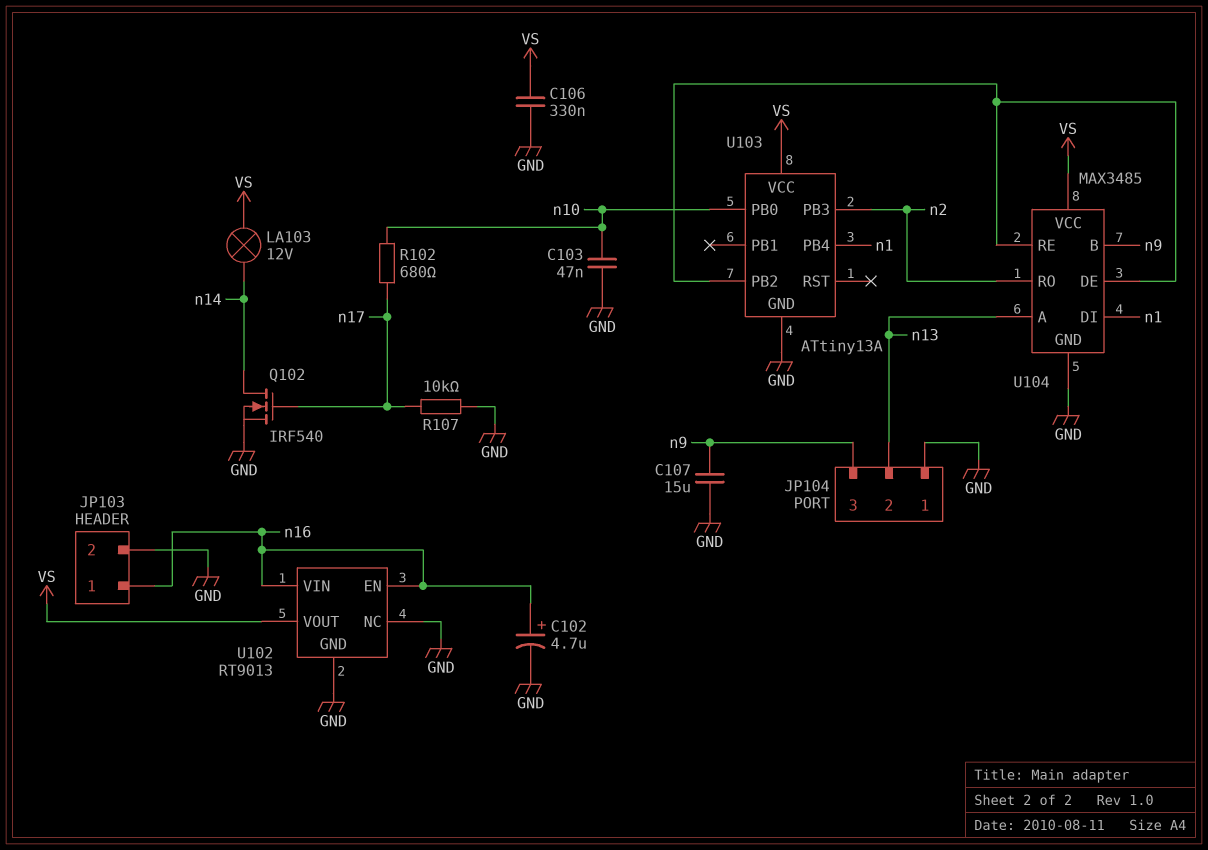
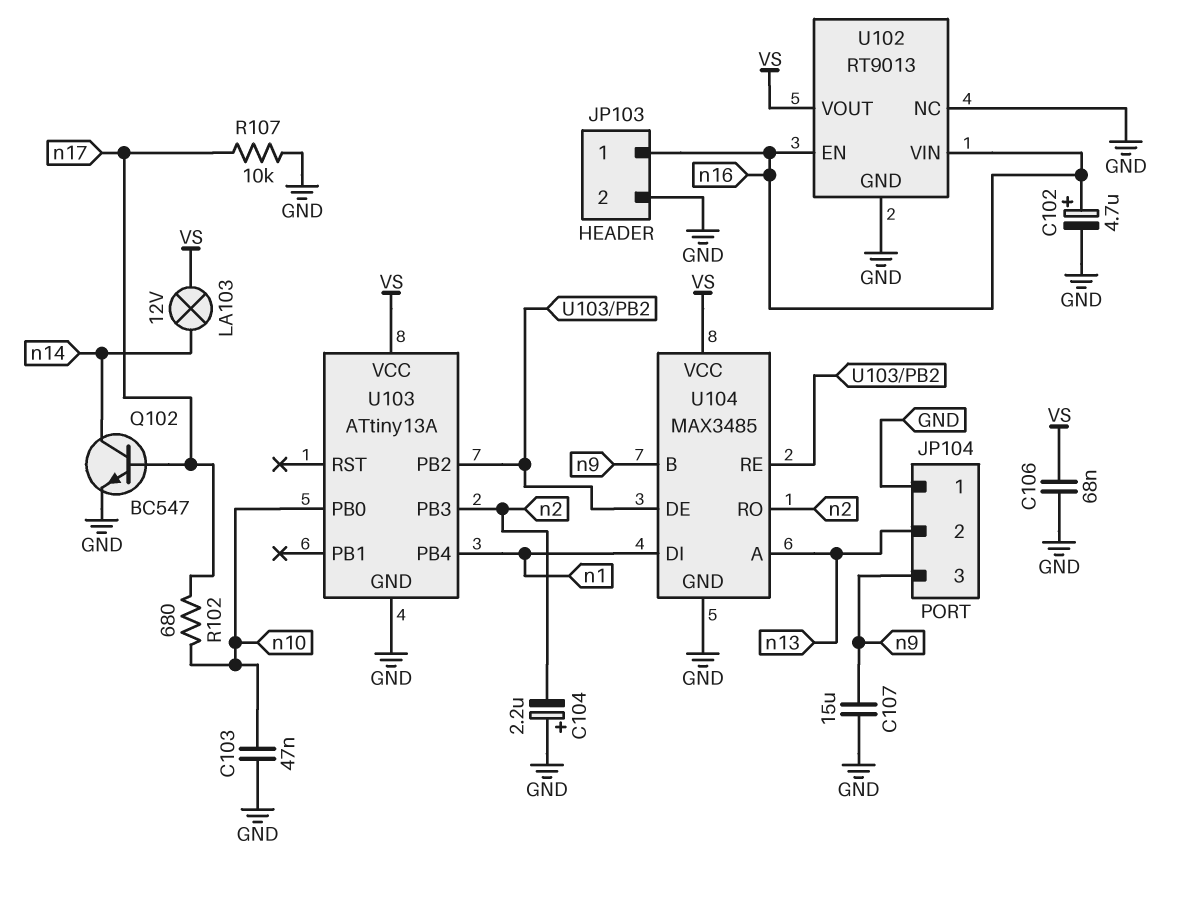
C104: none -> 2.2uF (plus GND, minus n2)
C106: 330nF (GND, VS) -> 68nF (GND, VS)
Q102: NMOS IRF540 (G n17, D n14, S GND) -> NPN BC547 (B n17, C n14, E GND)

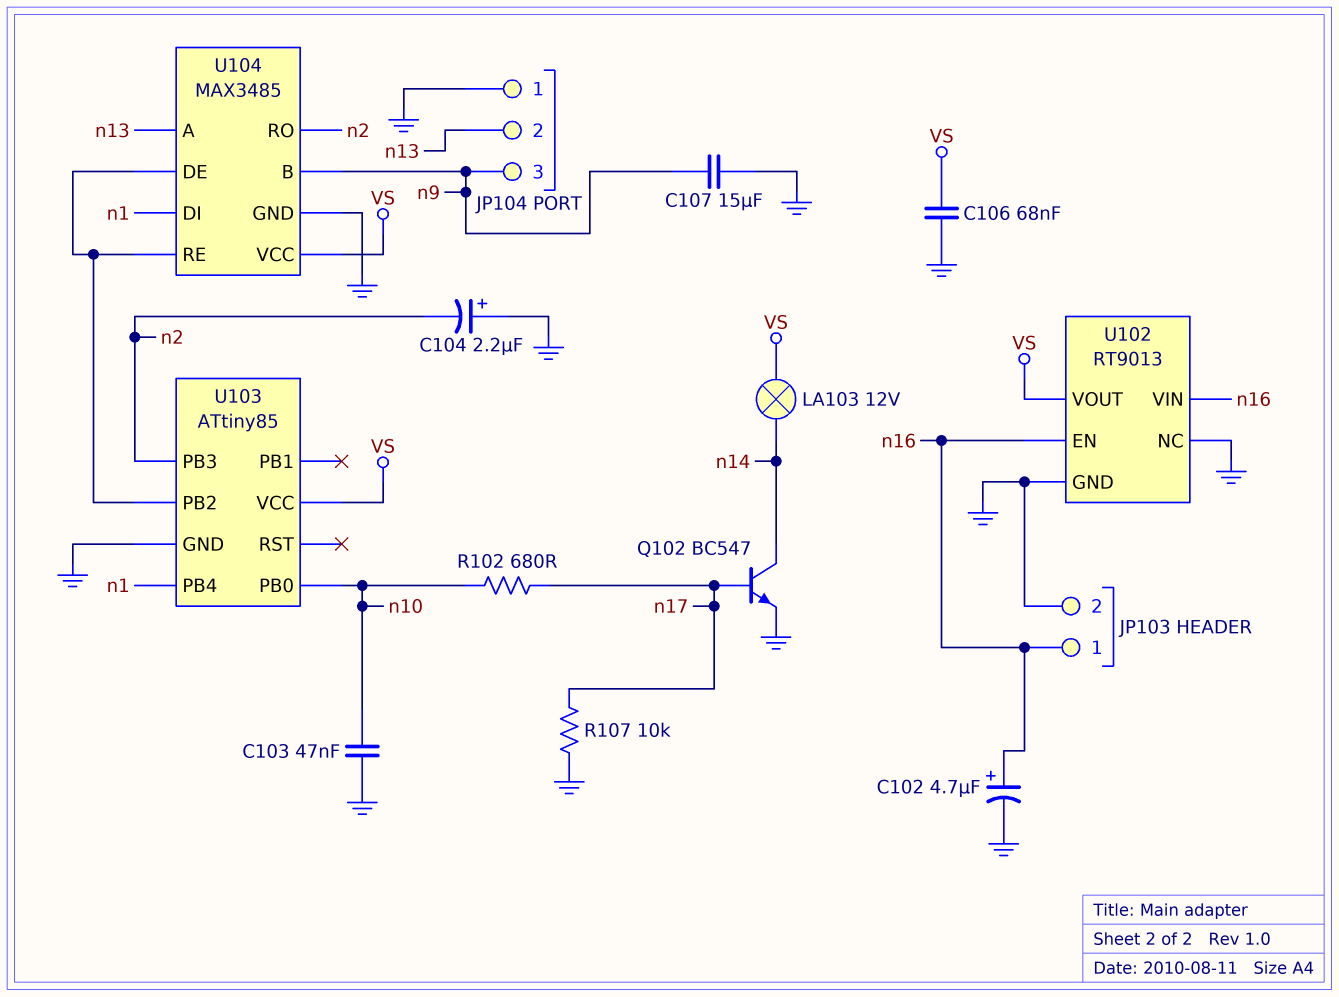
U103: ATtiny13A -> ATtiny85

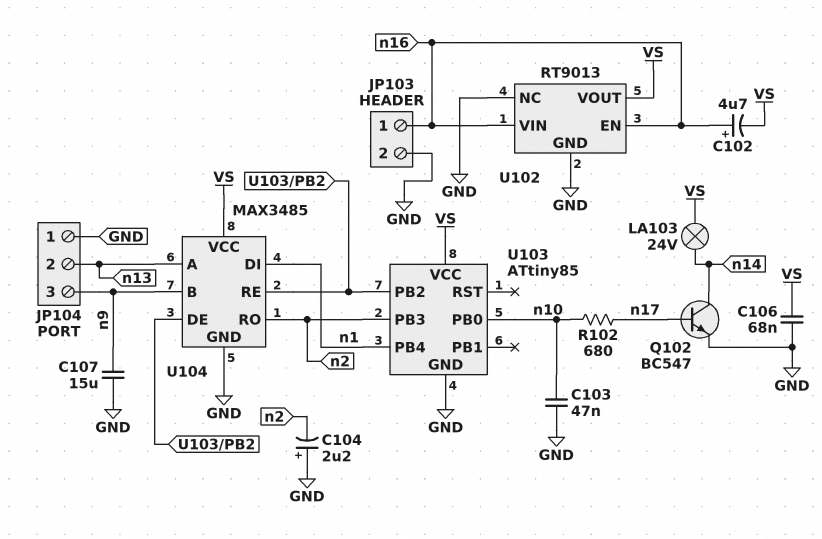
C102: 4.7uF (plus n16, minus GND) -> 4.7uF (plus n16, minus VS)
LA103: lamp 12V (VS, n14) -> lamp 24V (VS, n14)
R107: 10k (GND, n17) -> none

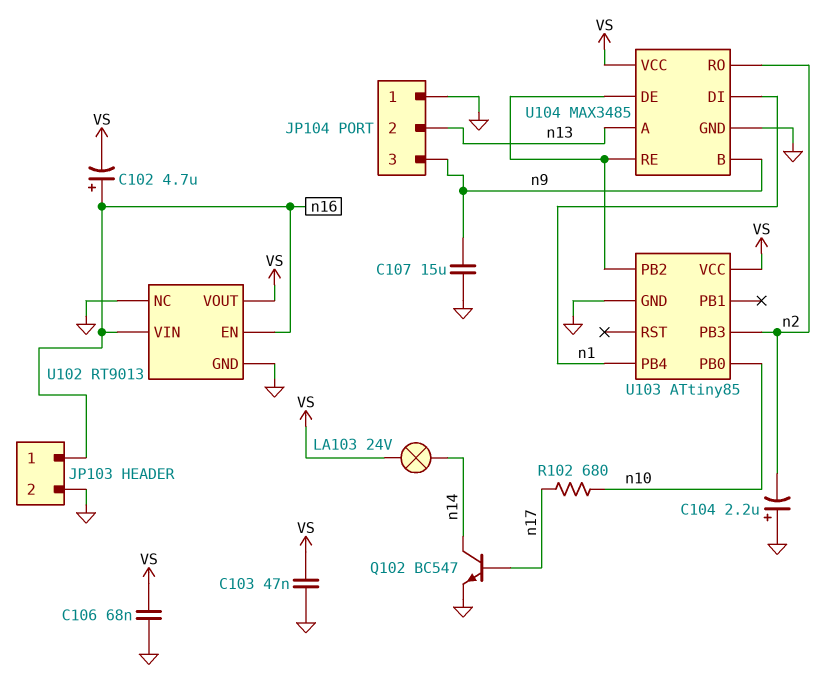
C103: 47nF (GND, n10) -> 47nF (GND, VS)

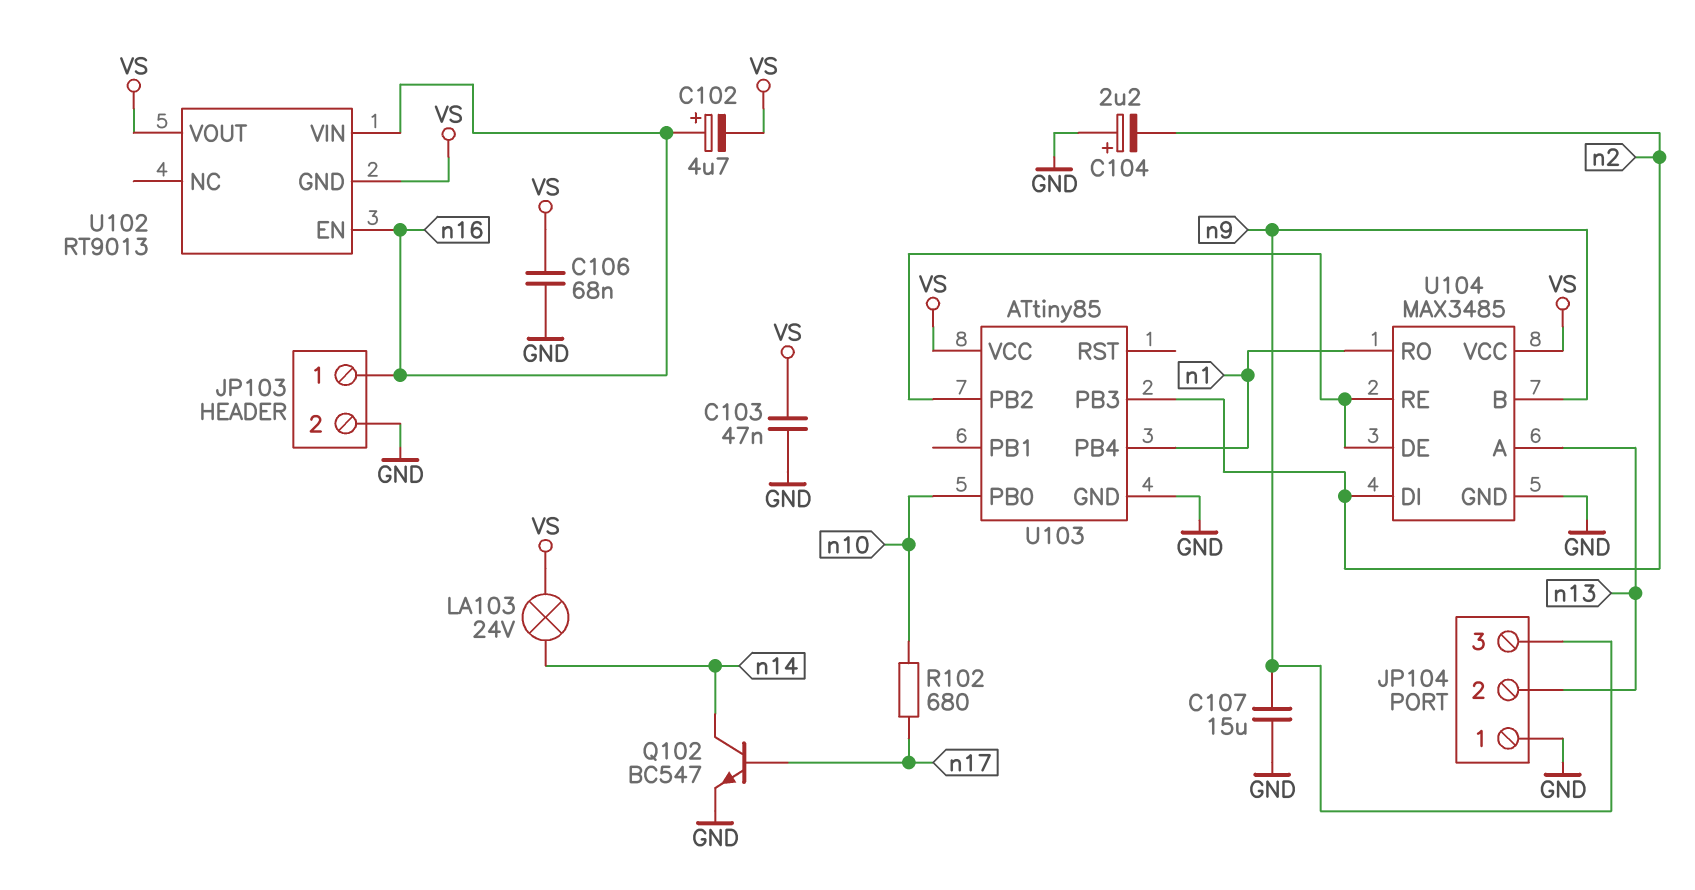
U102 pin GND: GND -> VS
U102 pin NC: GND -> none
U104 pin DI: n1 -> n2
U104 pin RO: n2 -> n1

